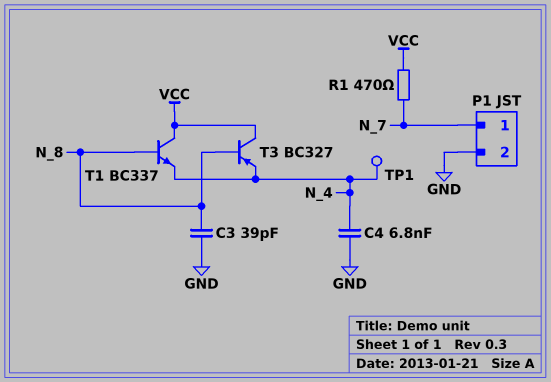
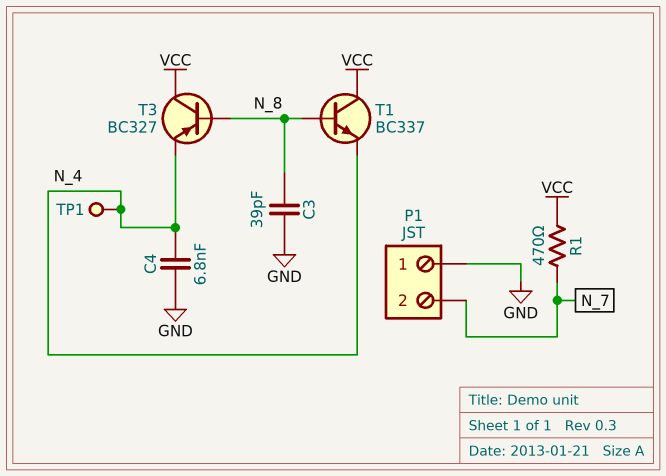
P1 pin 1: N_7 -> GND
P1 pin 2: GND -> N_7

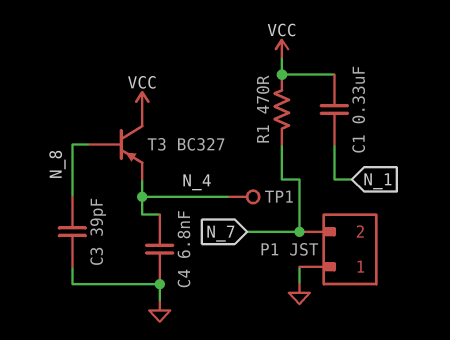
C1: none -> 330nF (N_1, VCC)
T1: NPN BC337 (B N_8, C VCC, E N_4) -> none

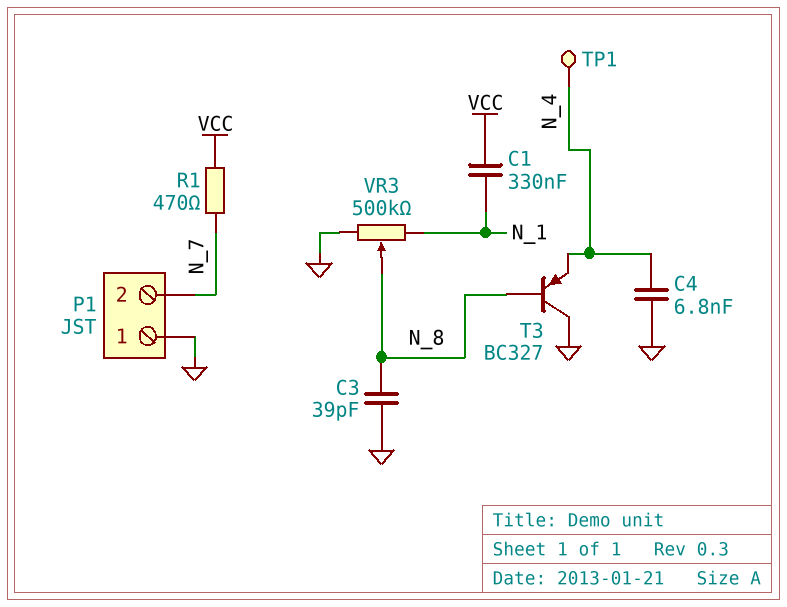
T3: PNP BC327 (B N_8, C VCC, E N_4) -> PNP BC327 (B N_8, C GND, E N_4)
VR3: none -> 500k (GND, N_1, wiper N_8)

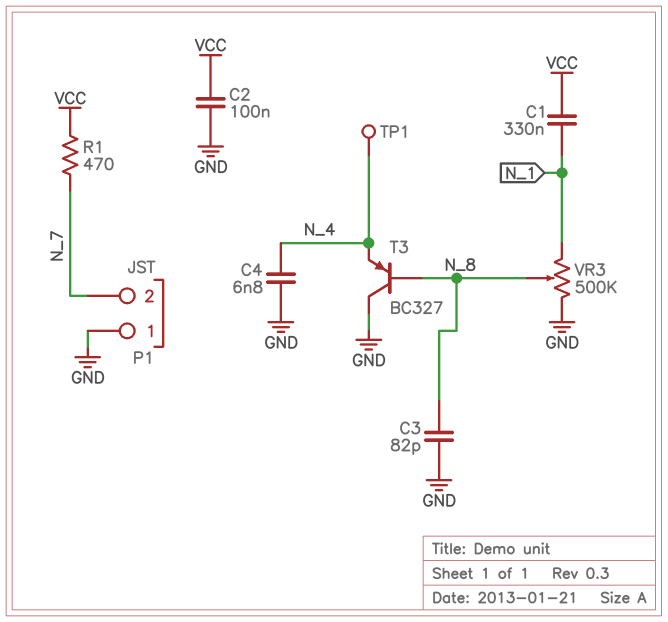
C2: none -> 100nF (GND, VCC)
C3: 39pF (GND, N_8) -> 82pF (GND, N_8)

